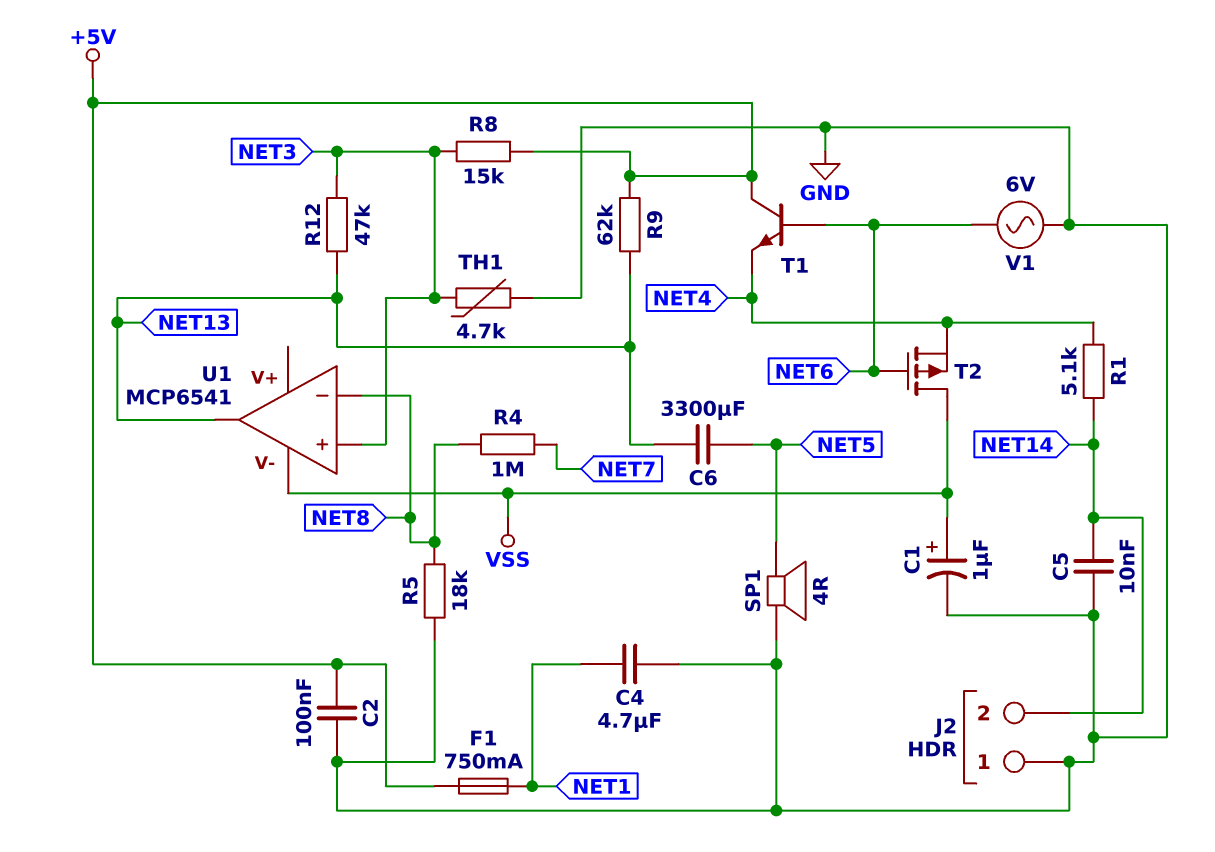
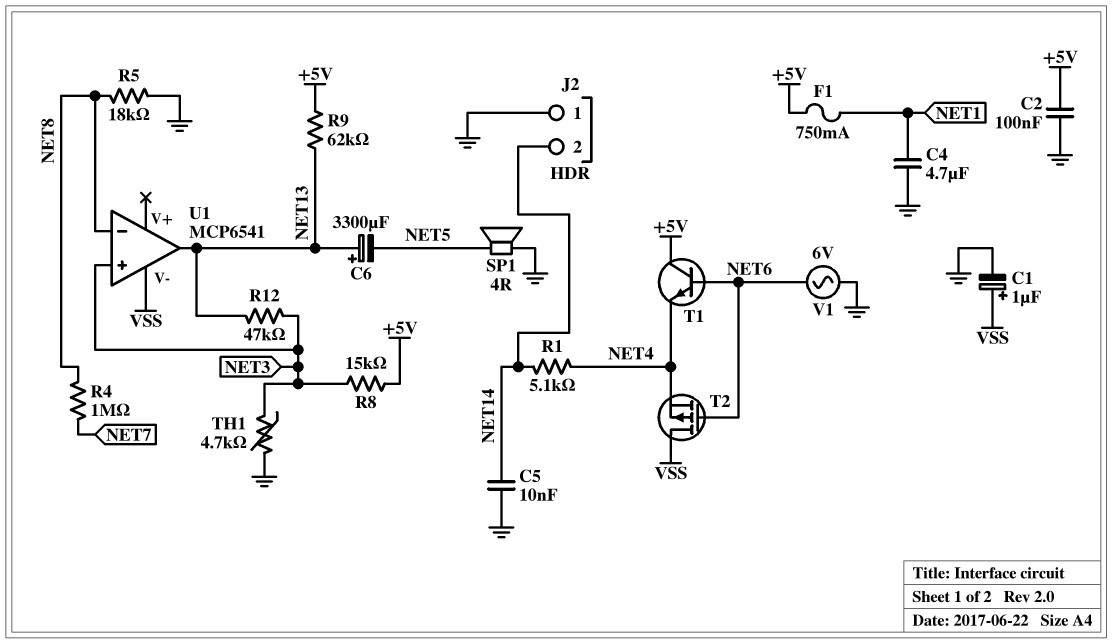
C6: 3300uF (NET5, NET13) -> 3300uF (plus NET13, minus NET5)

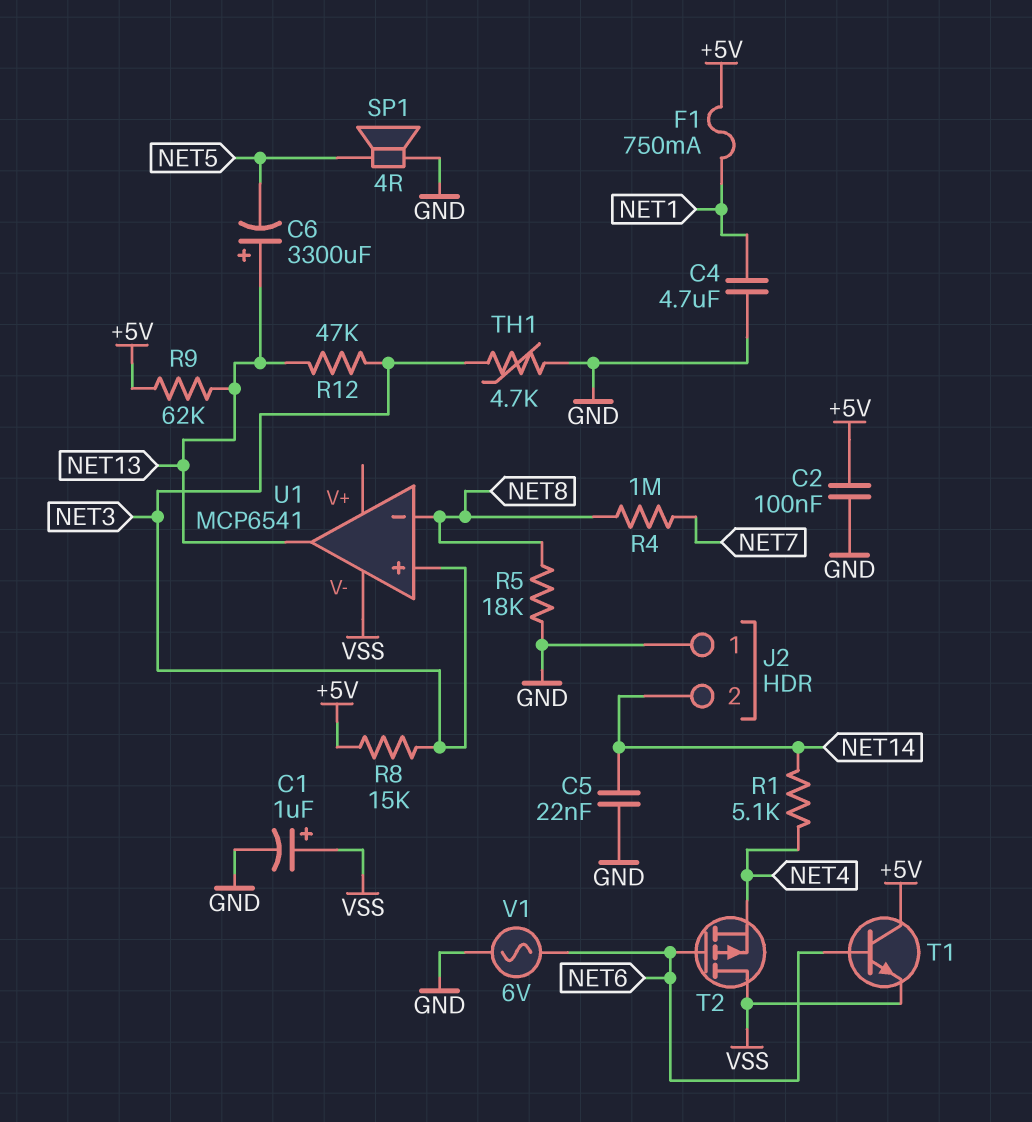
C5: 10nF (GND, NET14) -> 22nF (GND, NET14)
T1: NPN (B NET6, C +5V, E NET4) -> NPN (B NET6, C +5V, E VSS)

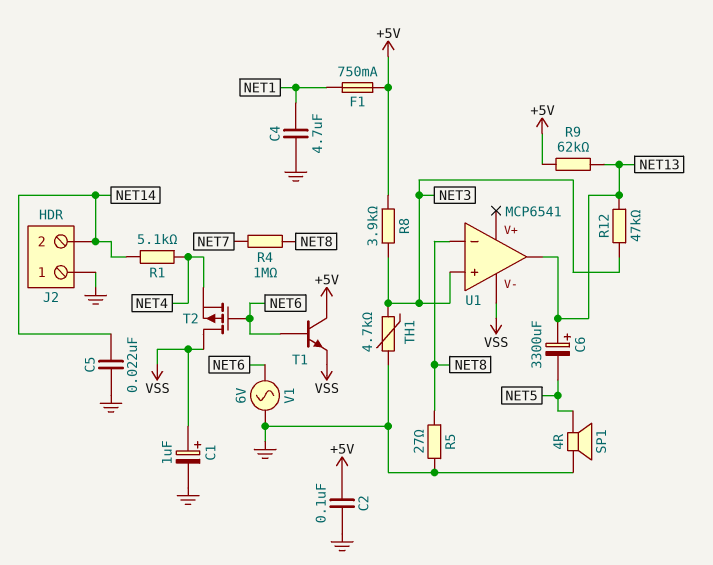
R5: 18k (GND, NET8) -> 27 (GND, NET8)
R8: 15k (+5V, NET3) -> 3.9k (+5V, NET3)

